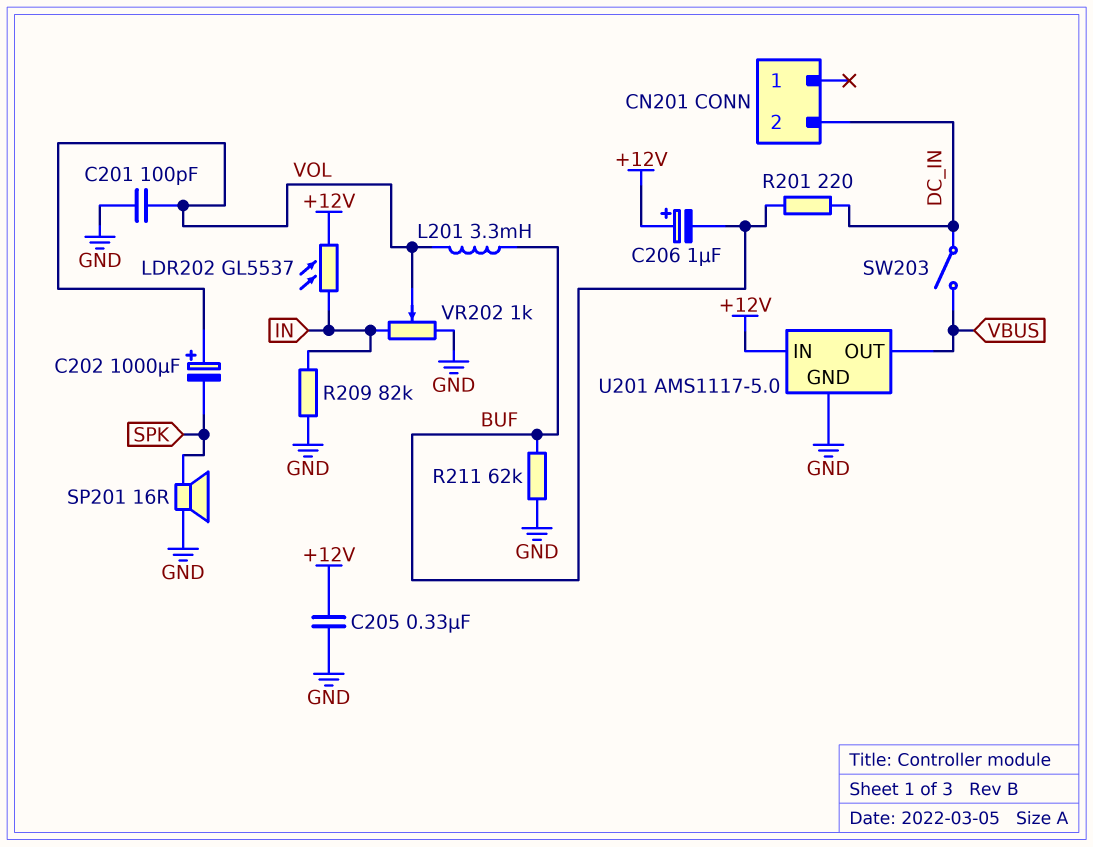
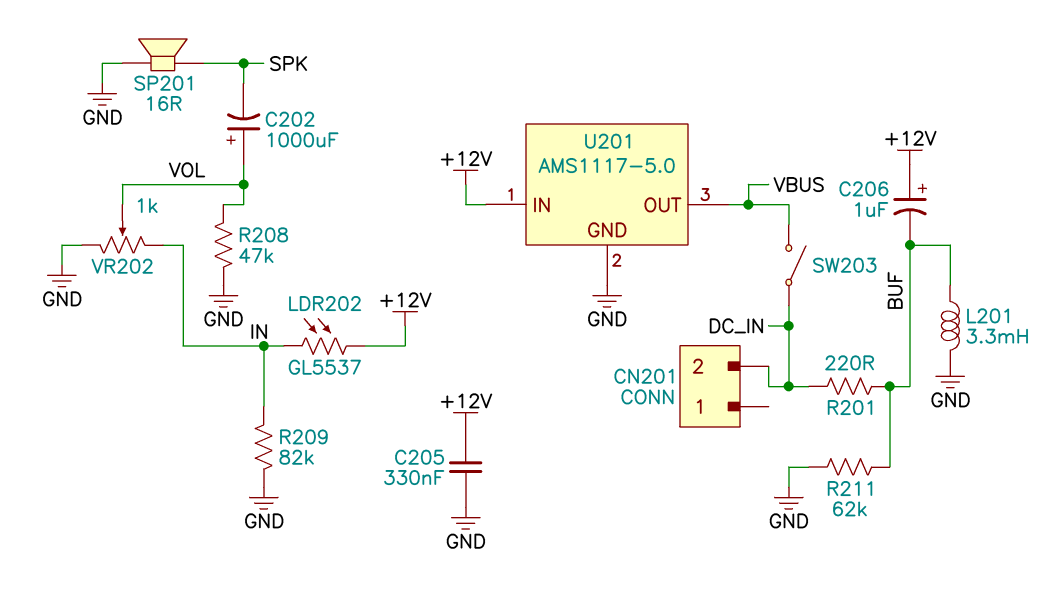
C201: 100pF (GND, VOL) -> none
L201: 3.3mH (BUF, VOL) -> 3.3mH (BUF, GND)
R208: none -> 47k (GND, VOL)

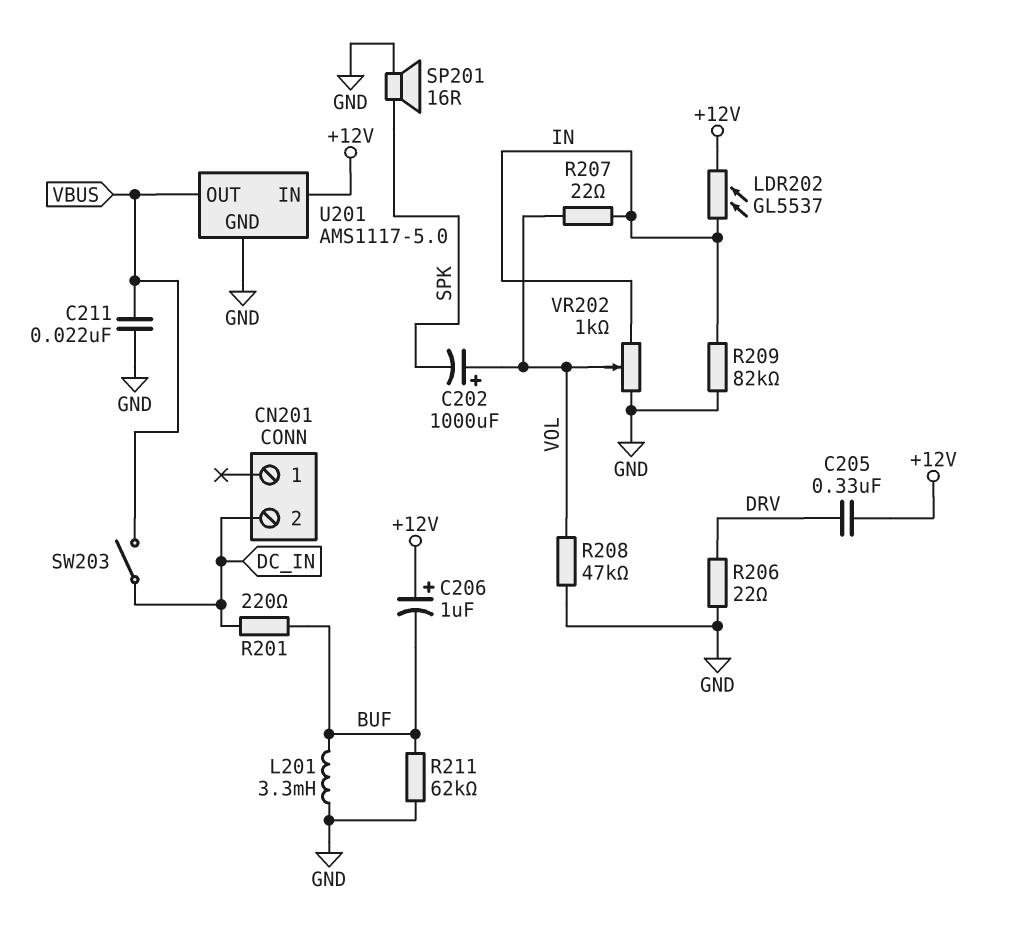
C205: 330nF (+12V, GND) -> 330nF (+12V, DRV)
C211: none -> 22nF (GND, VBUS)
R206: none -> 22 (DRV, GND)
R207: none -> 22 (IN, VOL)

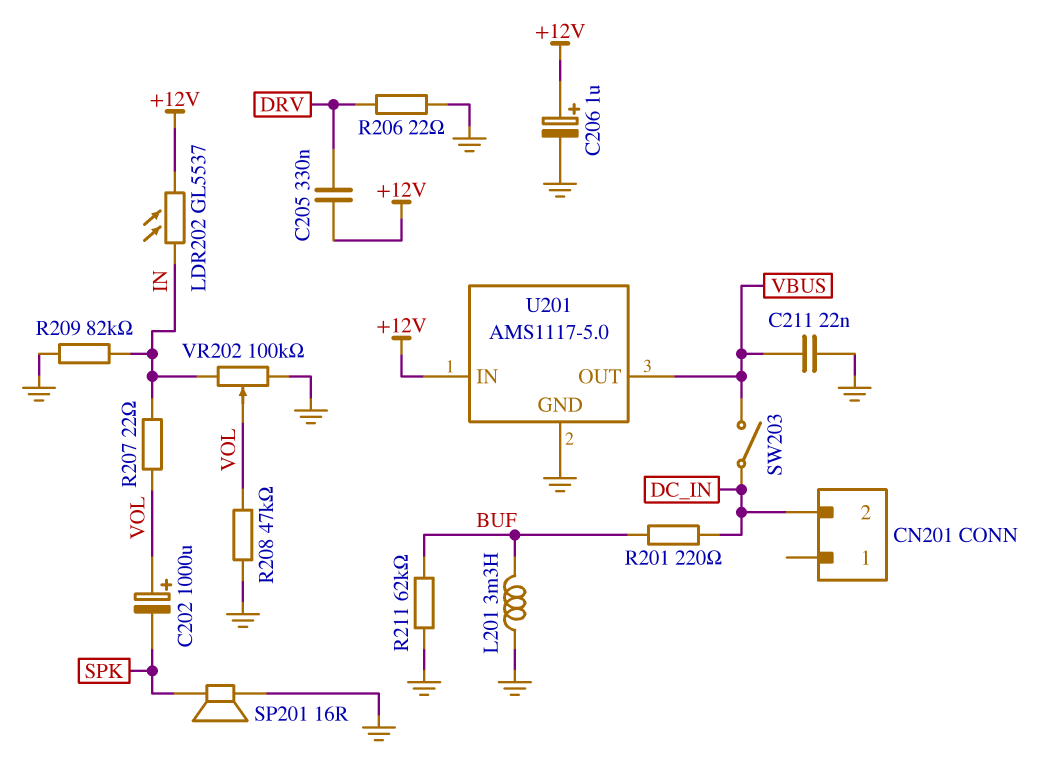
C206: 1uF (plus +12V, minus BUF) -> 1uF (plus +12V, minus GND)
VR202: 1k (GND, IN, wiper VOL) -> 100k (GND, IN, wiper VOL)

